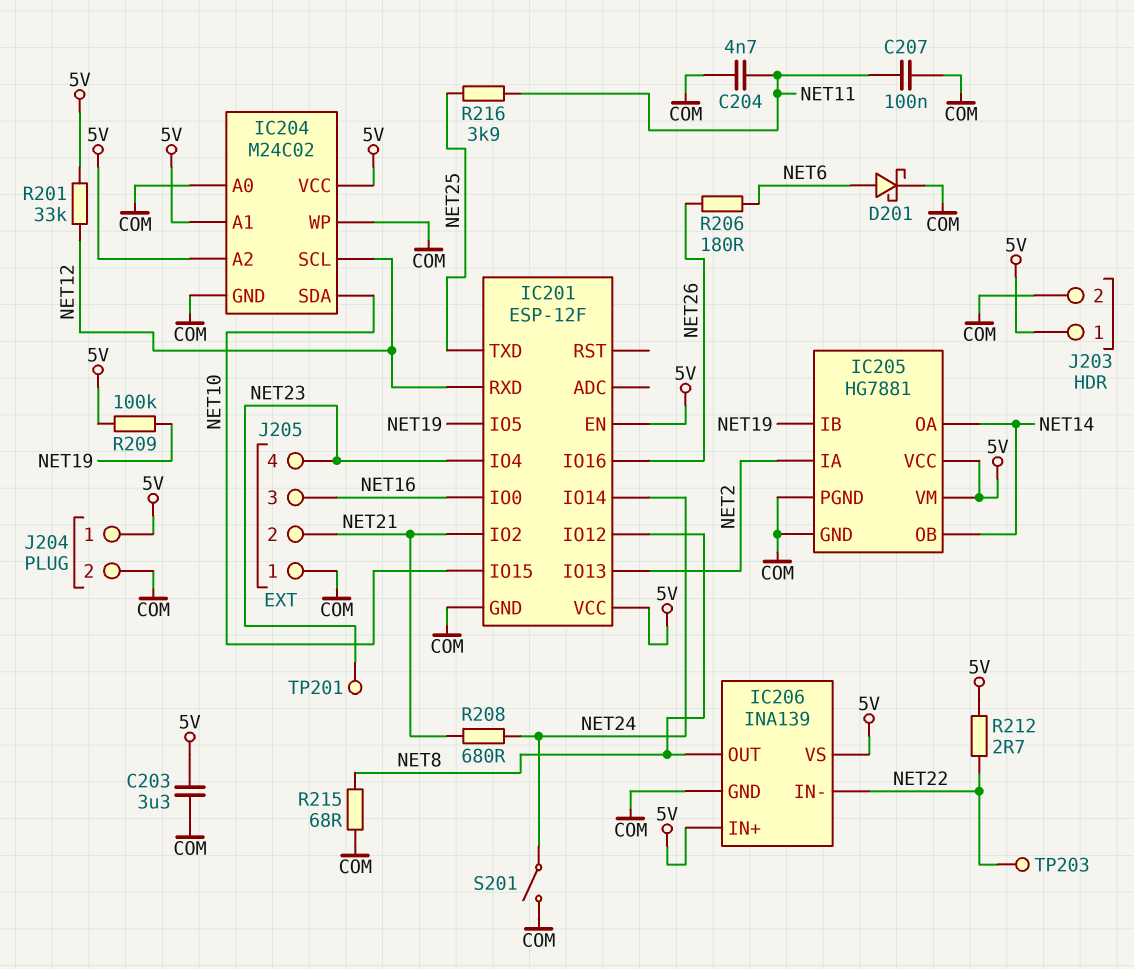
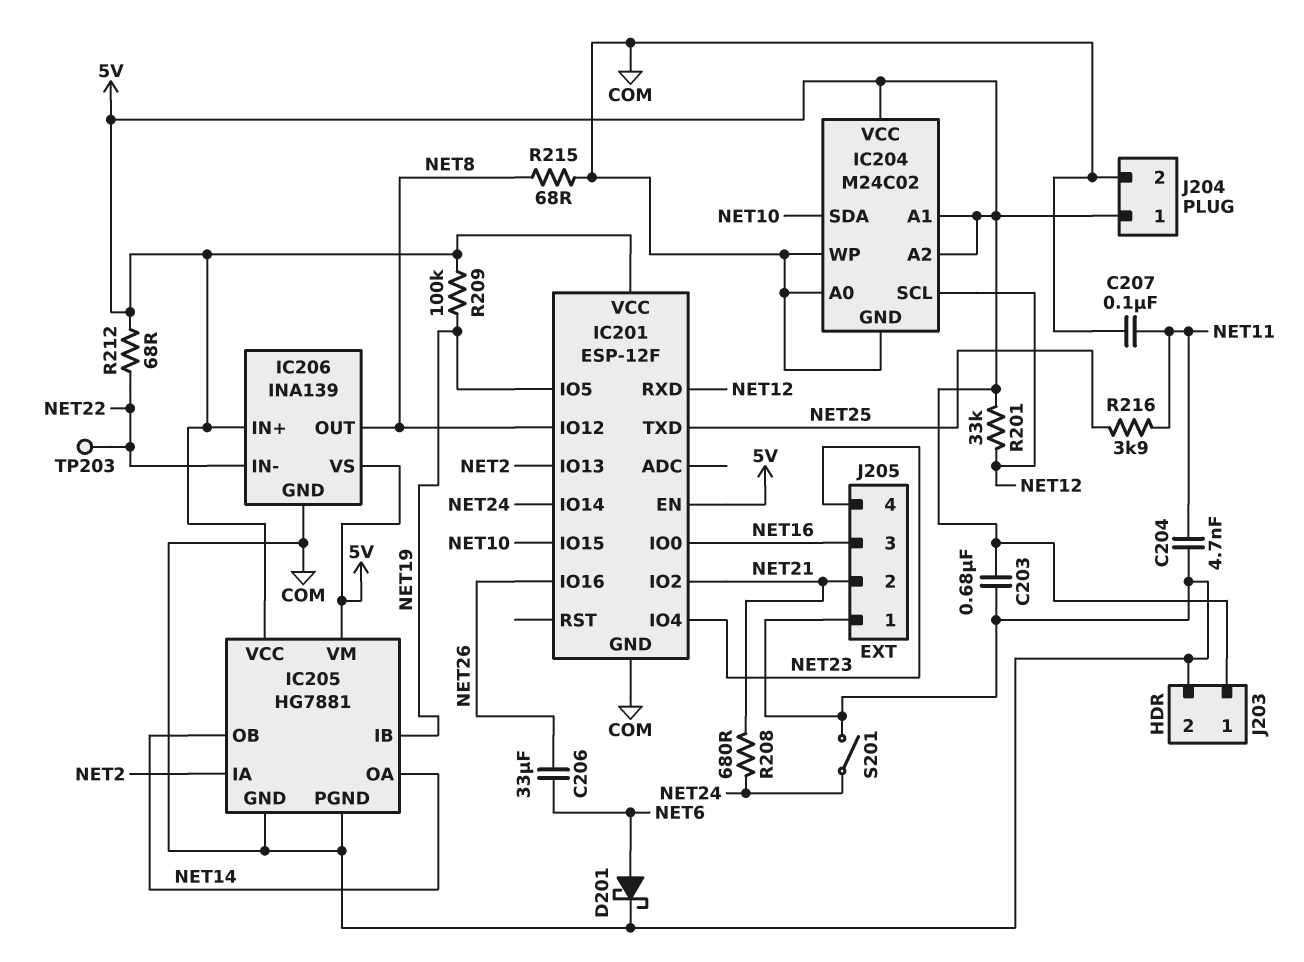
C203: 3.3uF (5V, COM) -> 680nF (5V, COM)
C206: none -> 33uF (NET6, NET26)
R206: 180 (NET6, NET26) -> none
R212: 2.7 (5V, NET22) -> 68 (5V, NET22)
TP201: test point (NET23) -> none

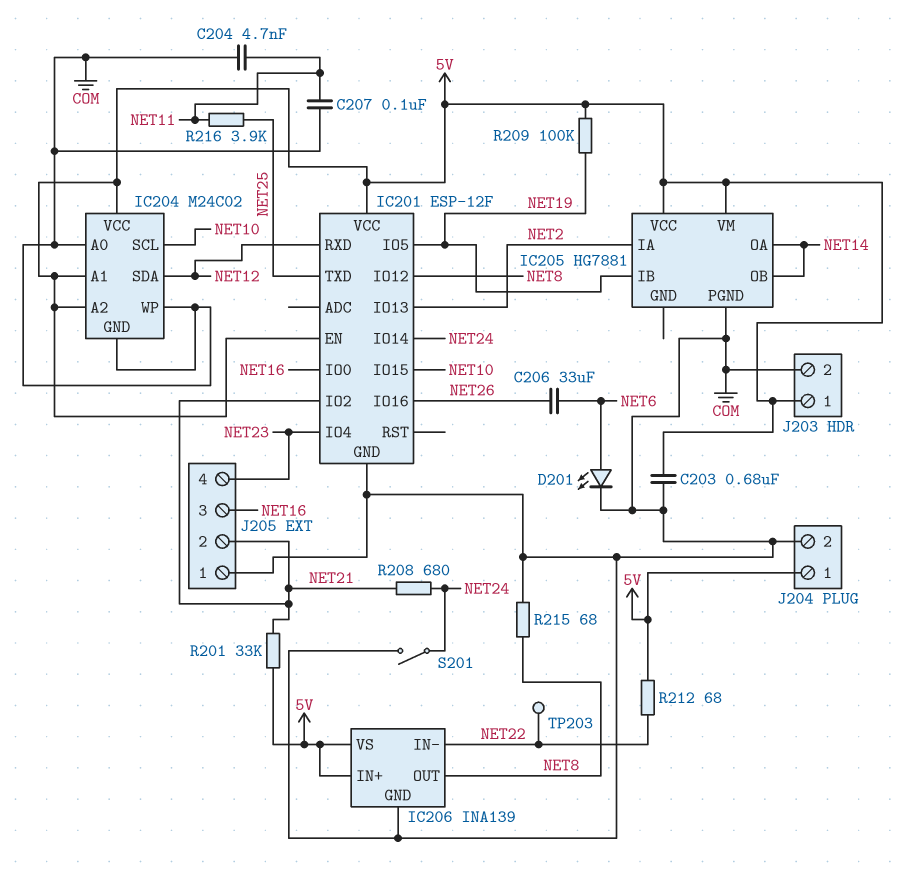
D201: schottky (A NET6, K COM) -> LED (A NET6, K COM)
IC204 pin SCL: NET12 -> NET10
IC204 pin SDA: NET10 -> NET12
IC205 pin GND: COM -> none
R201: 33k (5V, NET12) -> 33k (5V, NET21)

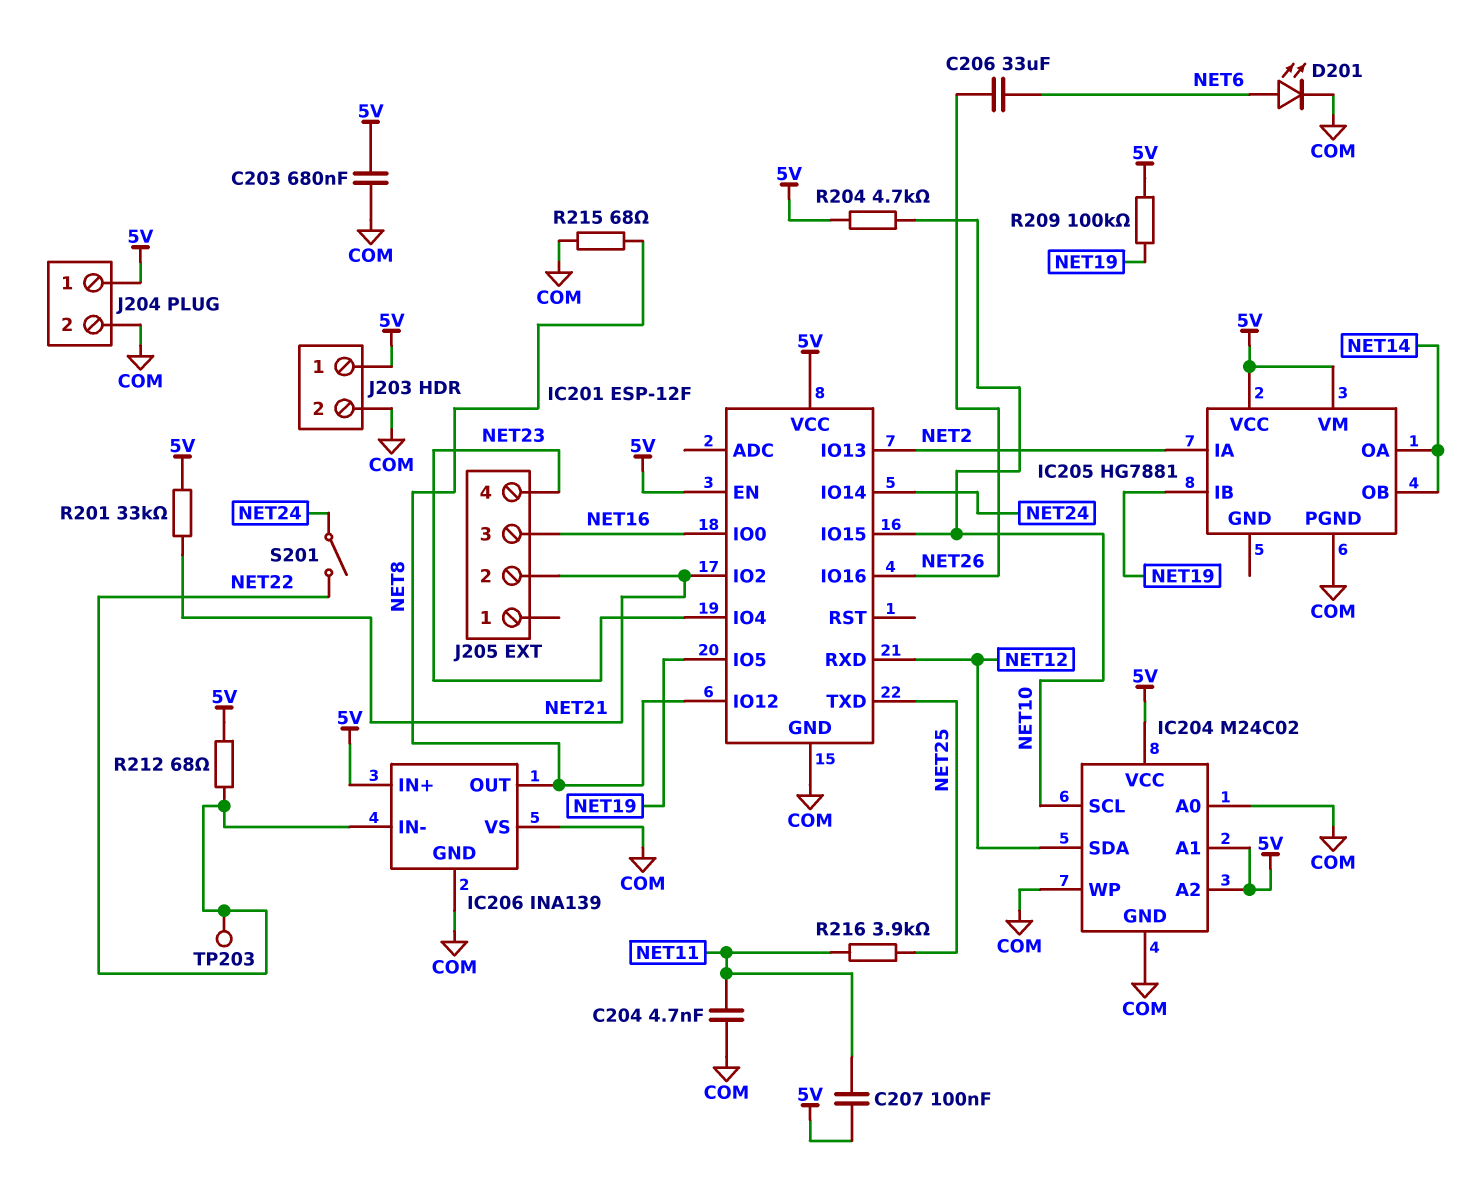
C207: 100nF (COM, NET11) -> 100nF (5V, NET11)
IC206 pin VS: 5V -> COM
J205 pin 1: COM -> none
R204: none -> 4.7k (5V, NET10)
R208: 680 (NET21, NET24) -> none
S201: switch (COM, NET24) -> switch (NET22, NET24)

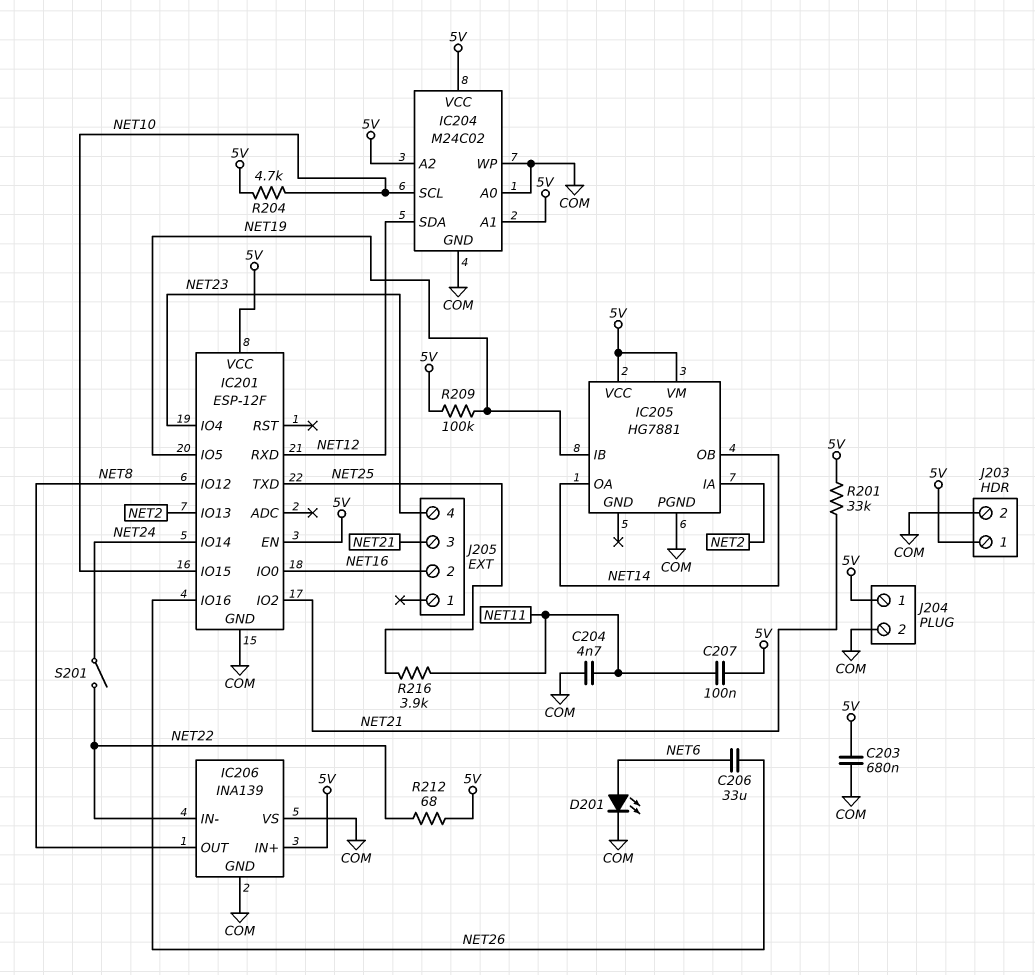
J205 pin 2: NET21 -> NET16
J205 pin 3: NET16 -> NET21
R215: 68 (COM, NET8) -> none
TP203: test point (NET22) -> none

